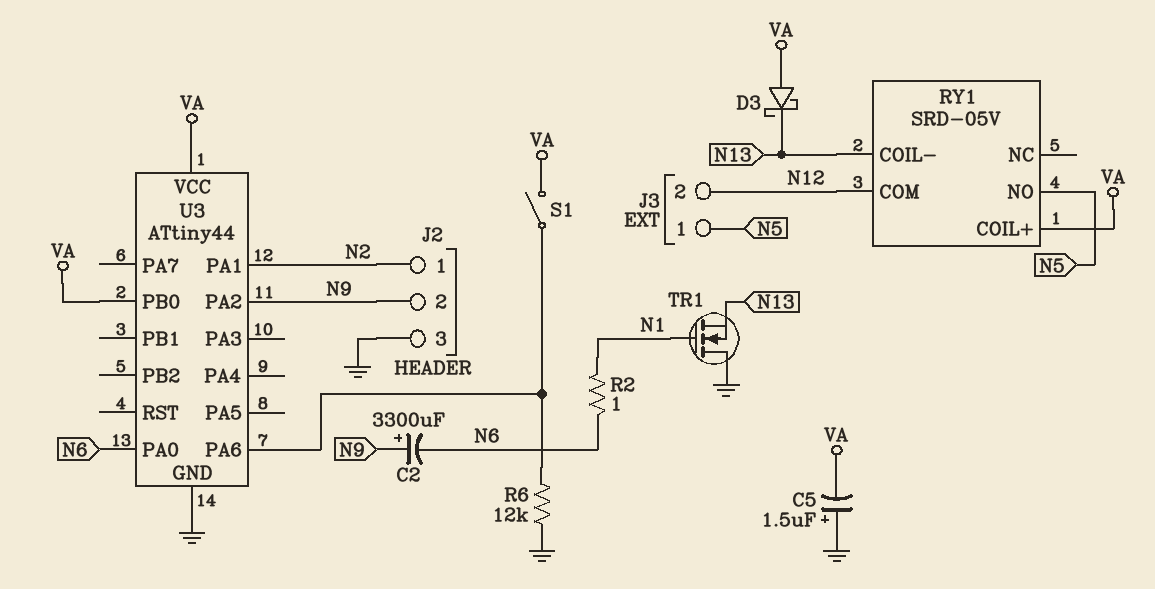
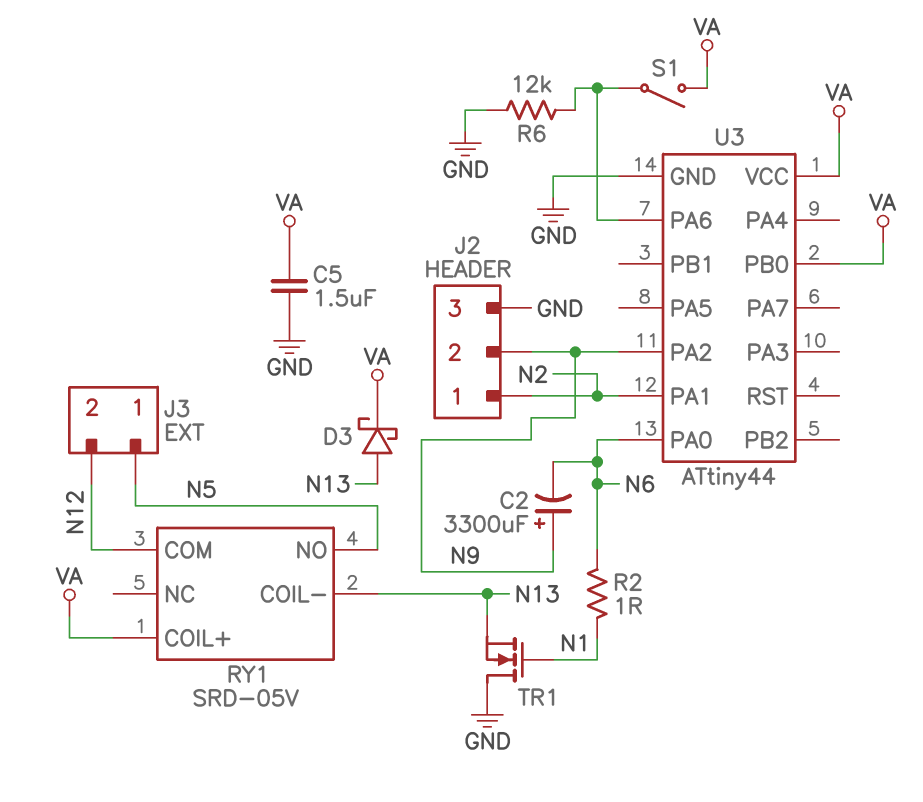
C5: 1.5uF (plus GND, minus VA) -> 1.5uF (GND, VA)
D3: schottky (A VA, K N13) -> schottky (A N13, K VA)

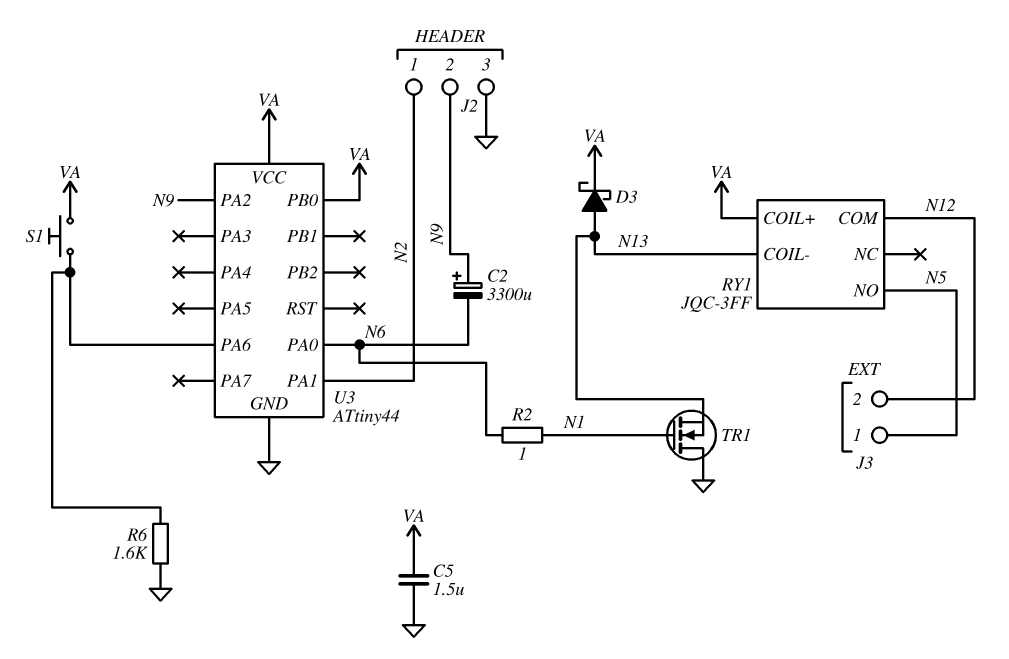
R6: 12k (GND, U3/PA6) -> 1.6k (GND, U3/PA6)
RY1: SRD-05V -> JQC-3FF
S1: switch (U3/PA6, VA) -> button (U3/PA6, VA)

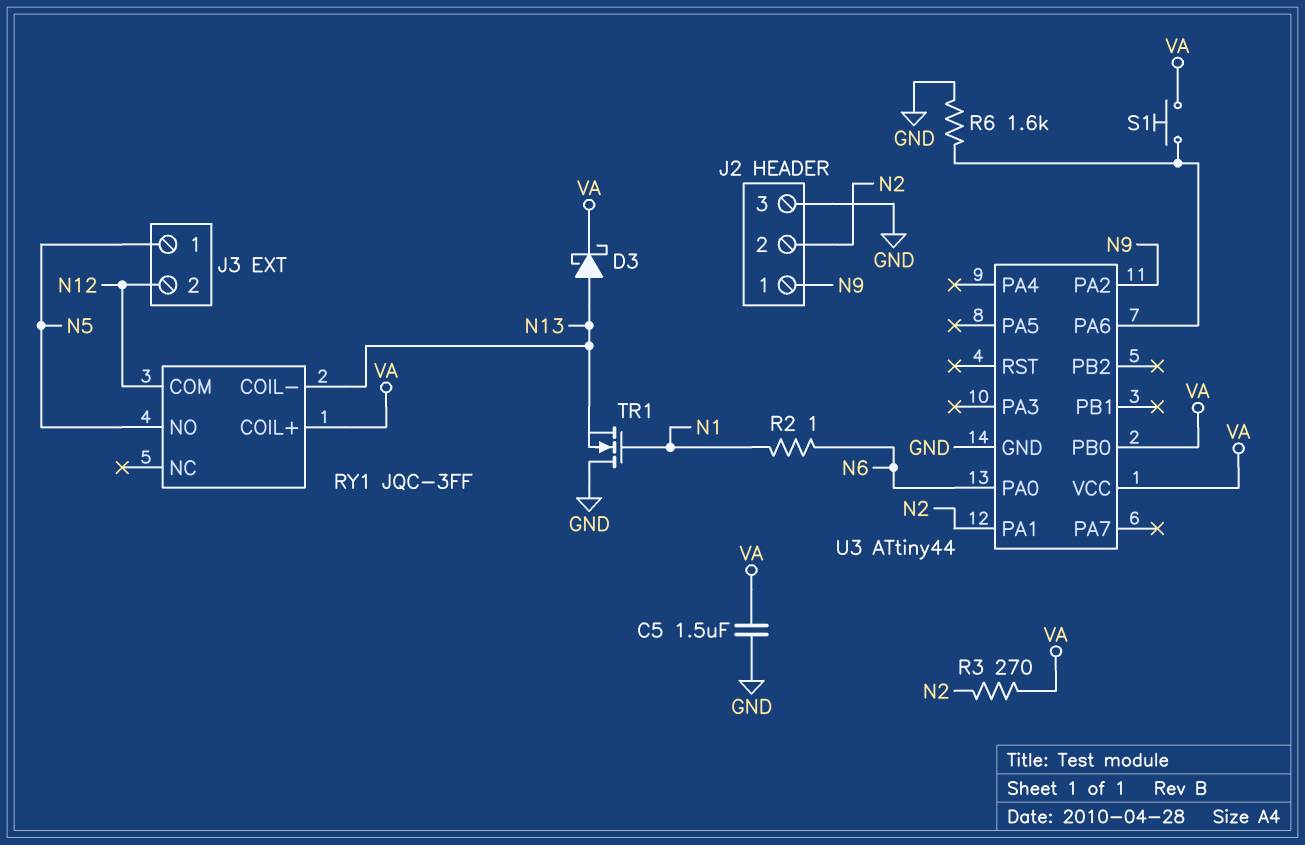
C2: 3300uF (plus N9, minus N6) -> none
J2 pin 1: N2 -> N9
J2 pin 2: N9 -> N2
R3: none -> 270 (N2, VA)

